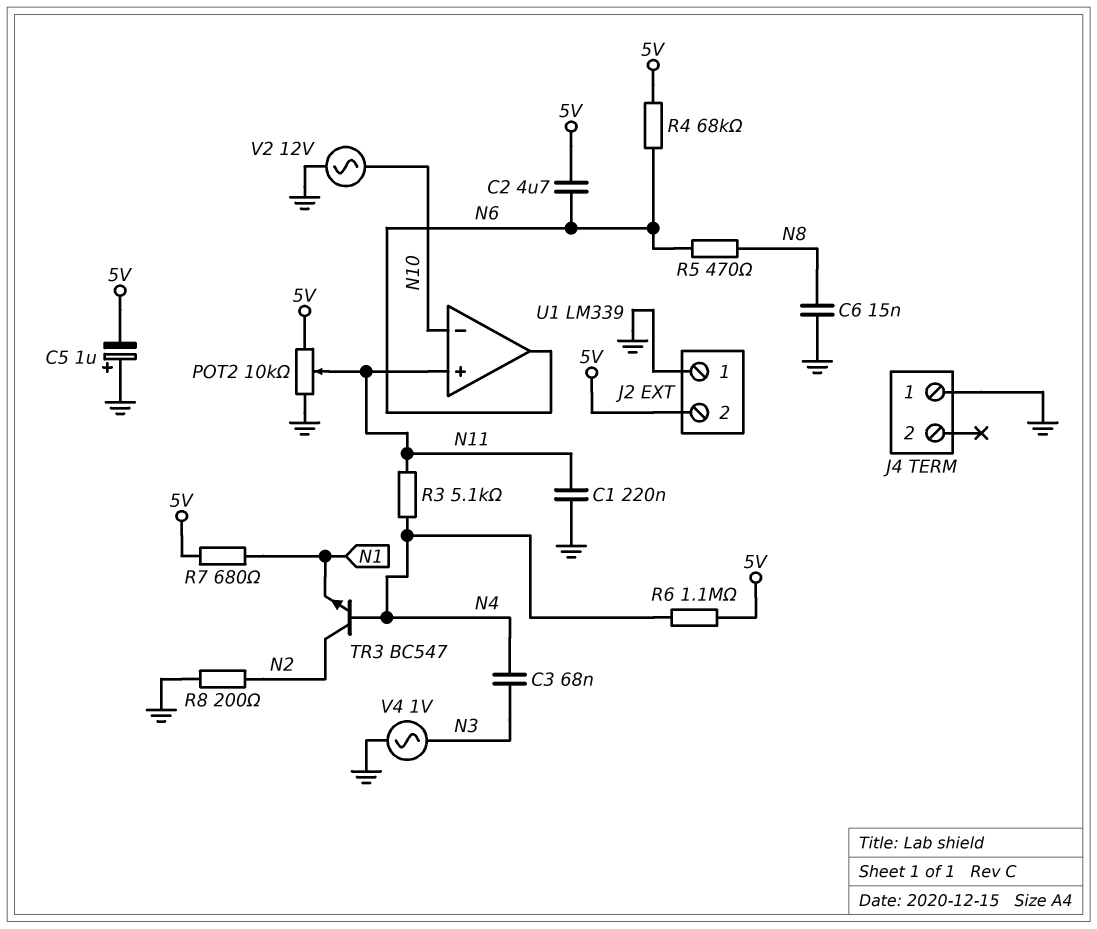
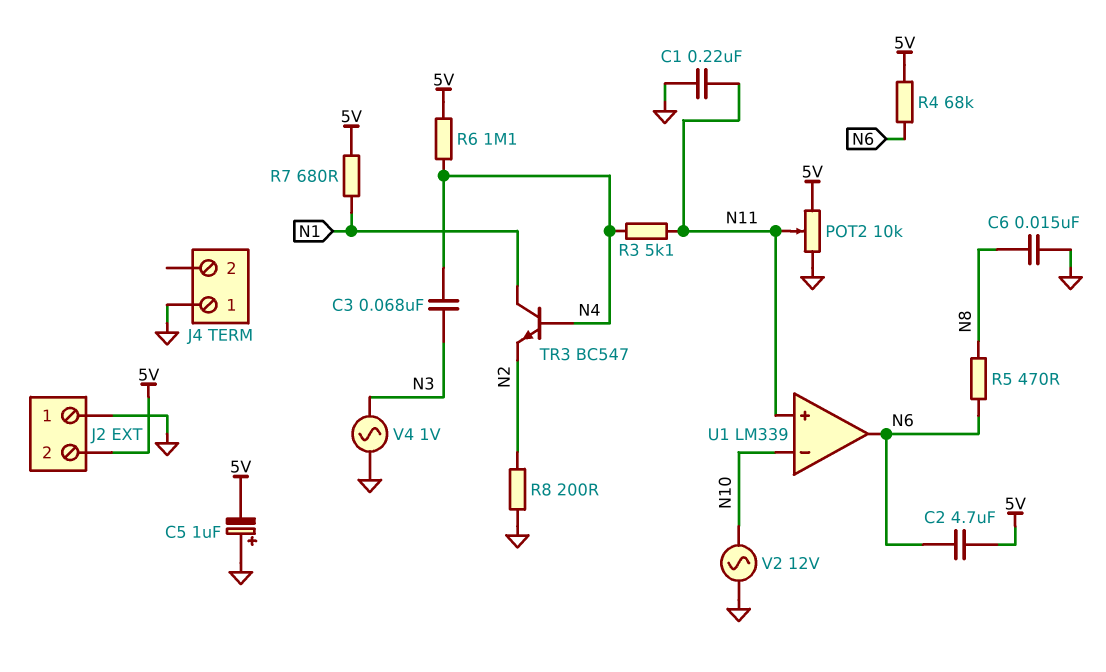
TR3: NPN BC547 (B N4, C N2, E N1) -> NPN BC547 (B N4, C N1, E N2)

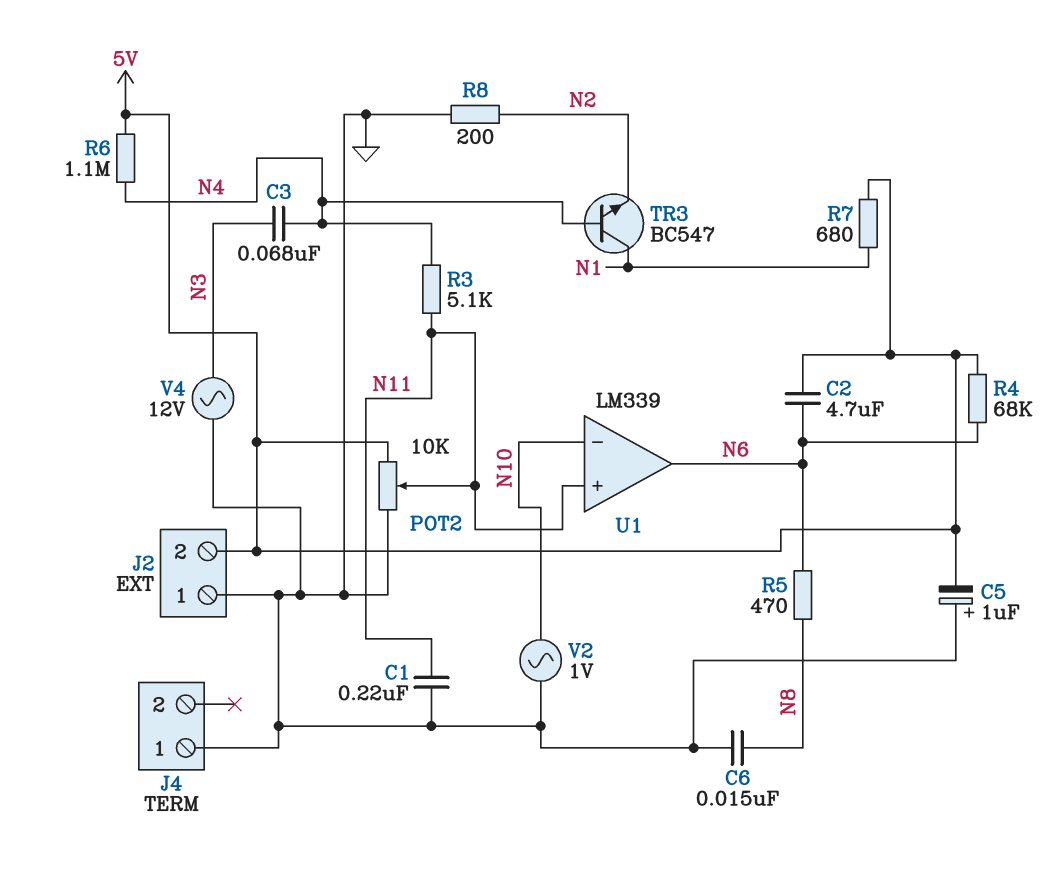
V2: AC 12V (GND, N10) -> AC 1V (GND, N10)
V4: AC 1V (GND, N3) -> AC 12V (GND, N3)

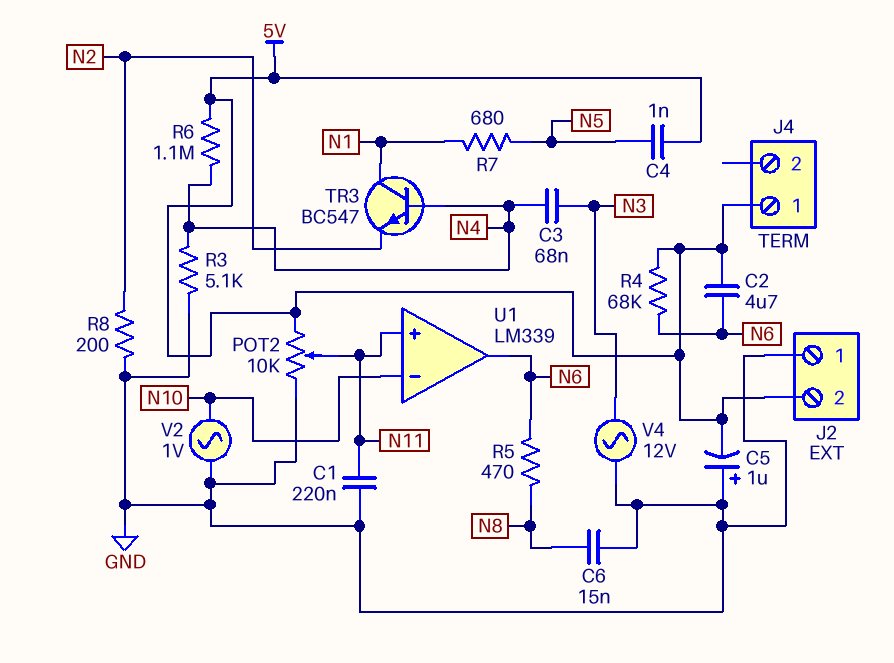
C4: none -> 1nF (5V, N5)
J4 pin 1: GND -> 5V
R3: 5.1k (N4, N11) -> 5.1k (GND, N4)
R7: 680 (5V, N1) -> 680 (N1, N5)

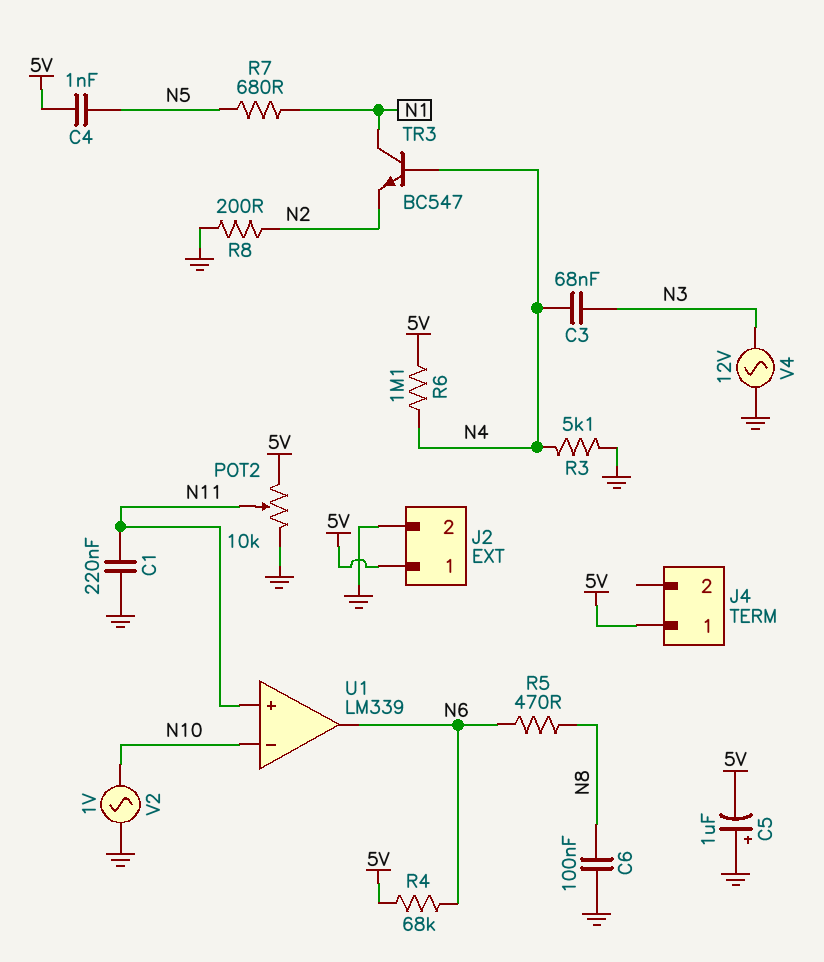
C2: 4.7uF (5V, N6) -> none
C6: 15nF (GND, N8) -> 100nF (GND, N8)
J2 pin 1: GND -> 5V
J2 pin 2: 5V -> GND

